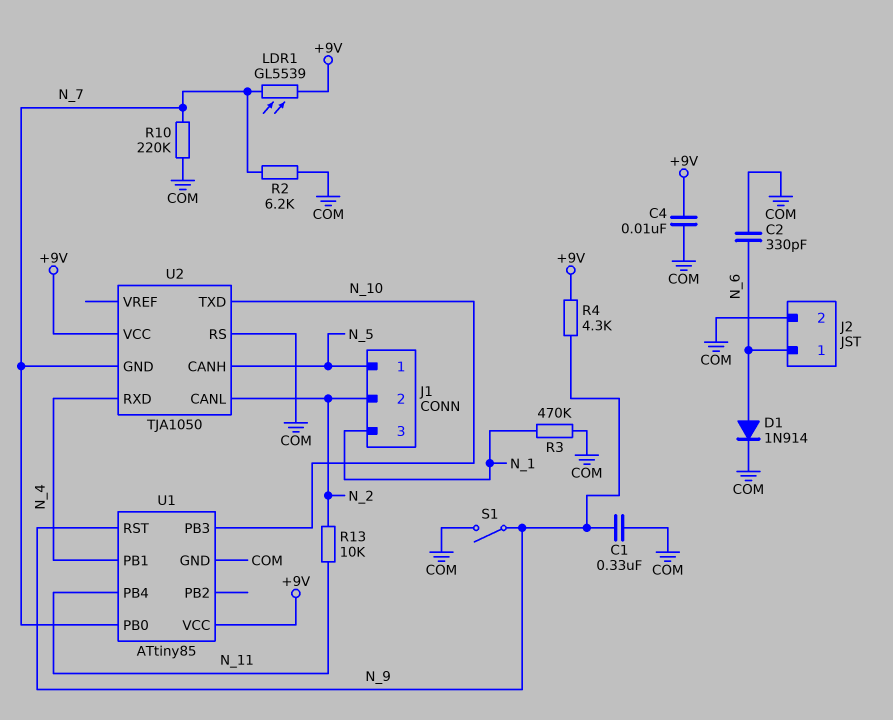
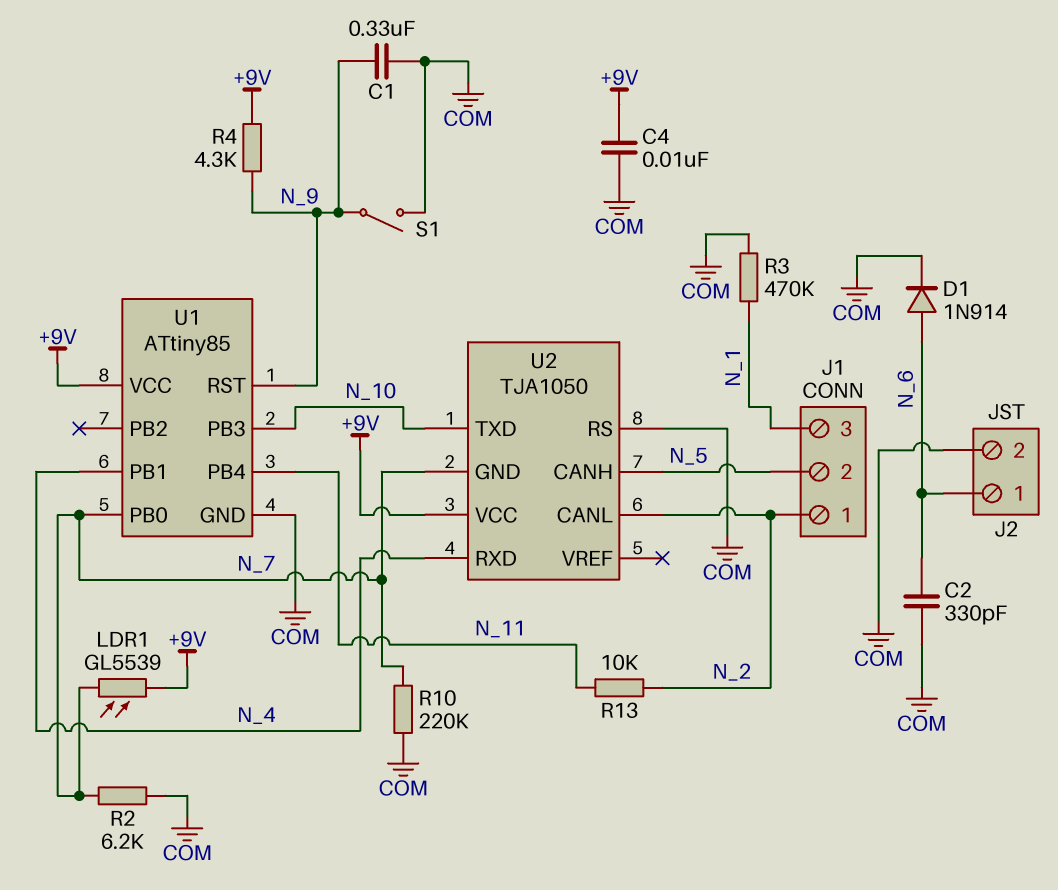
J1 pin 1: N_5 -> N_2
J1 pin 2: N_2 -> N_5

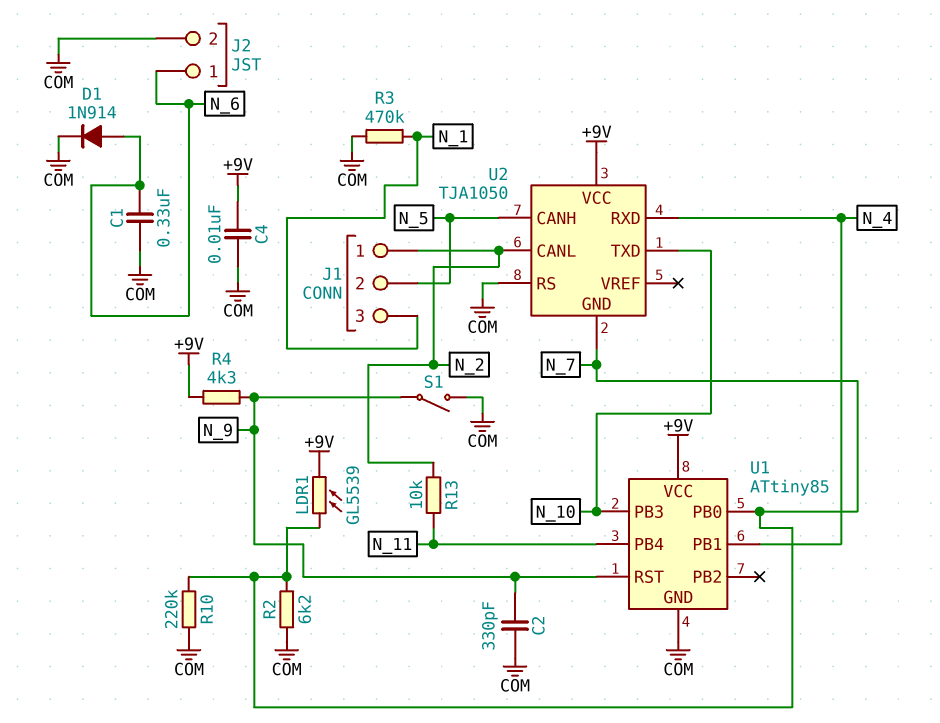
C1: 330nF (COM, N_9) -> 330nF (COM, N_6)
C2: 330pF (COM, N_6) -> 330pF (COM, N_9)

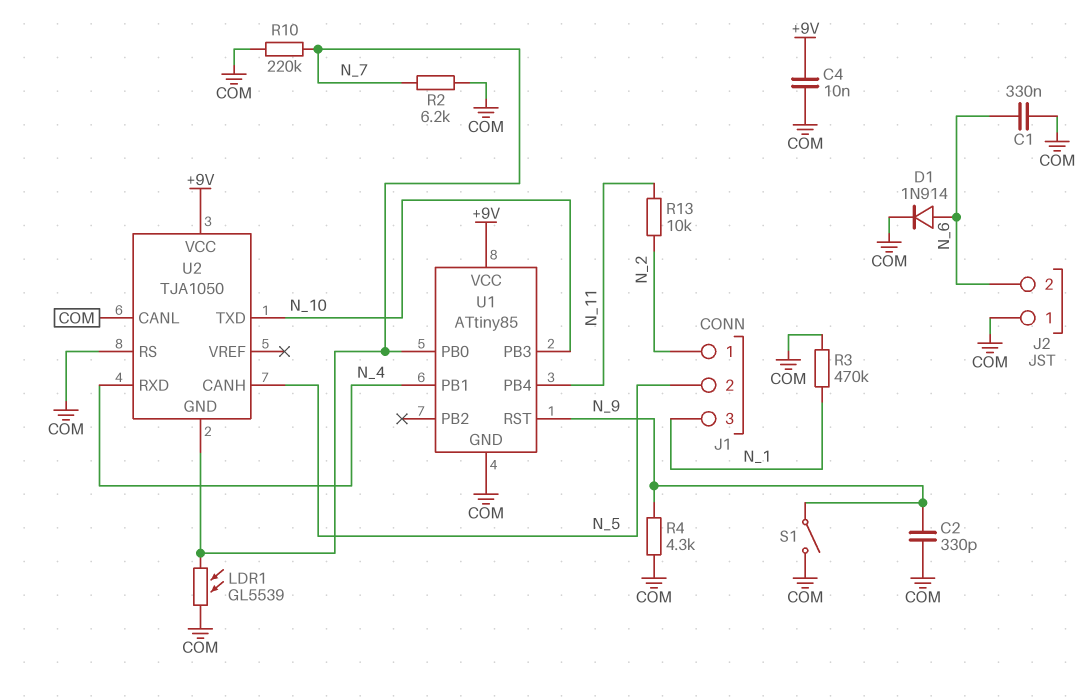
J2 pin 1: N_6 -> COM
J2 pin 2: COM -> N_6
LDR1: GL5539 (+9V, N_7) -> GL5539 (COM, N_7)
R4: 4.3k (+9V, N_9) -> 4.3k (COM, N_9)
U2 pin CANL: N_2 -> COM

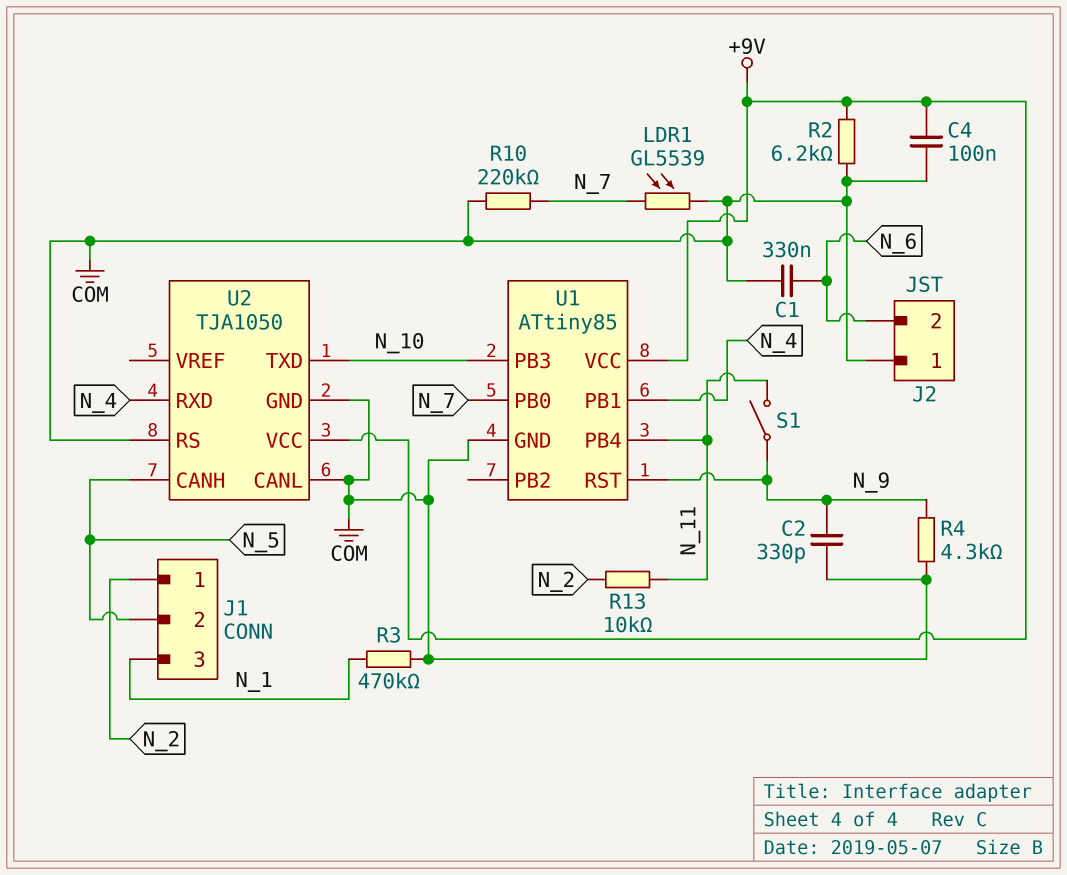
C4: 10nF (+9V, COM) -> 100nF (+9V, COM)
D1: diode 1N914 (A N_6, K COM) -> none
R2: 6.2k (COM, N_7) -> 6.2k (+9V, COM)
S1: switch (COM, N_9) -> switch (N_9, N_11)
U2 pin GND: N_7 -> COM

